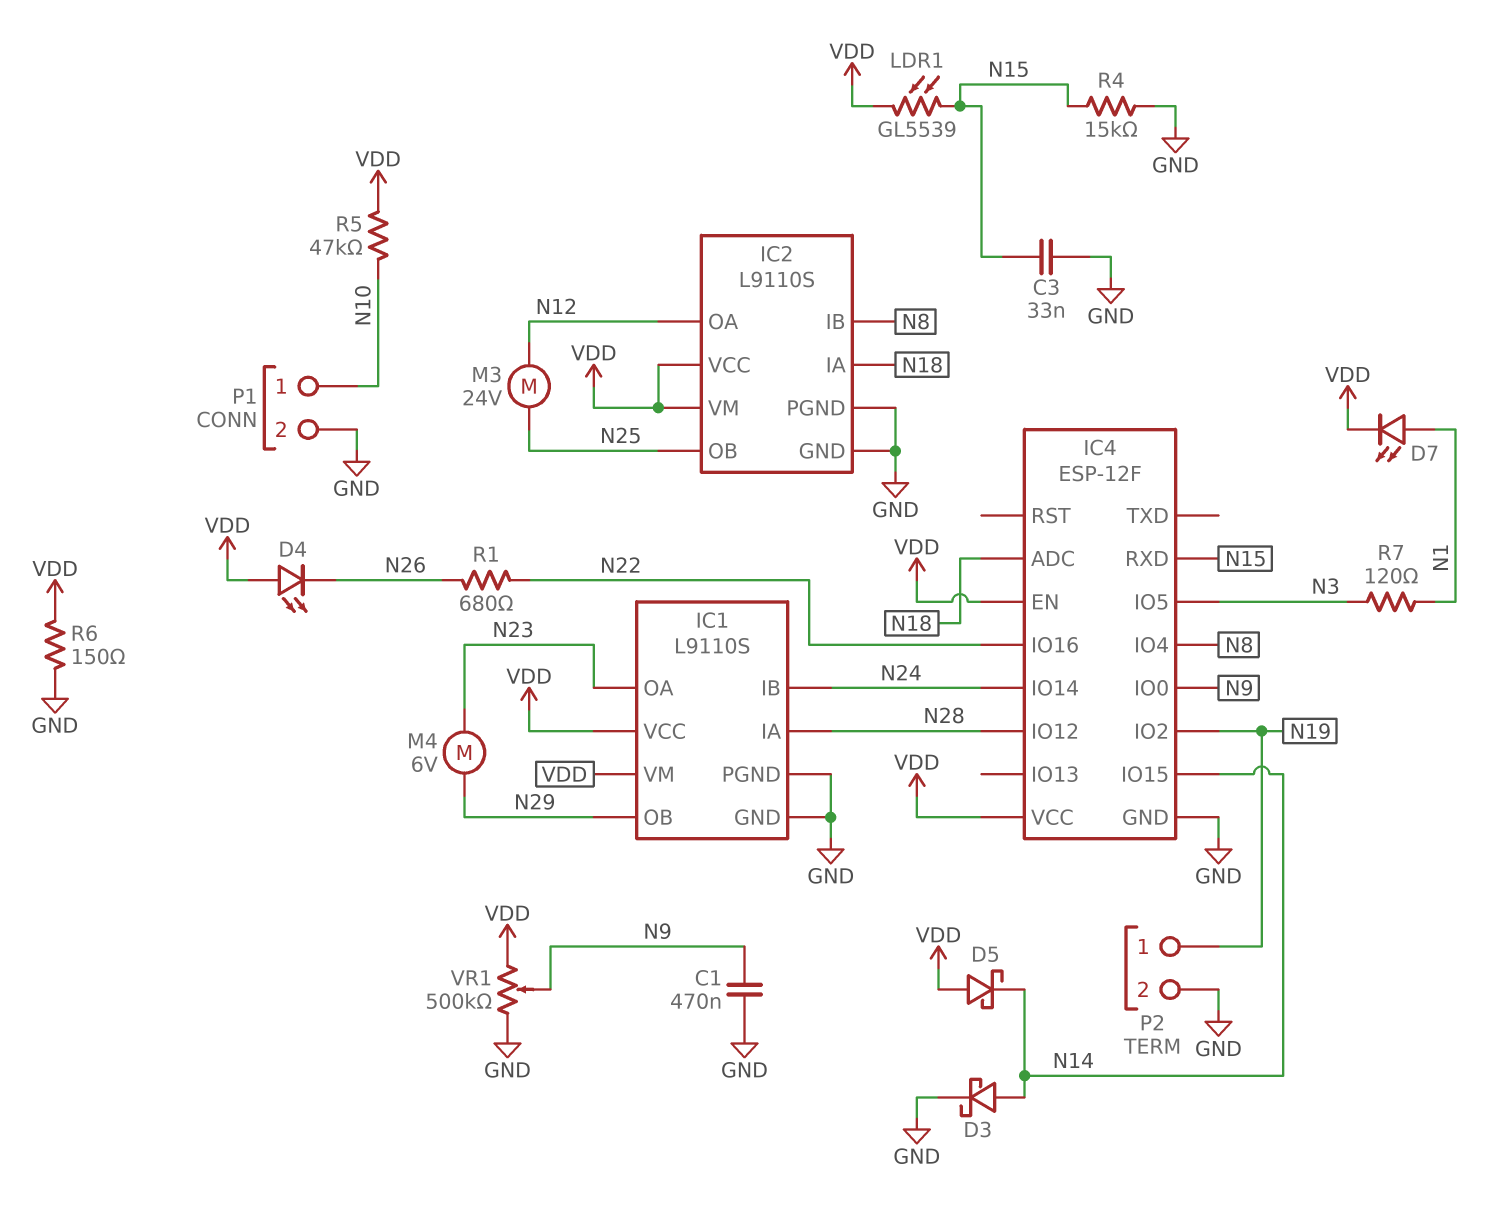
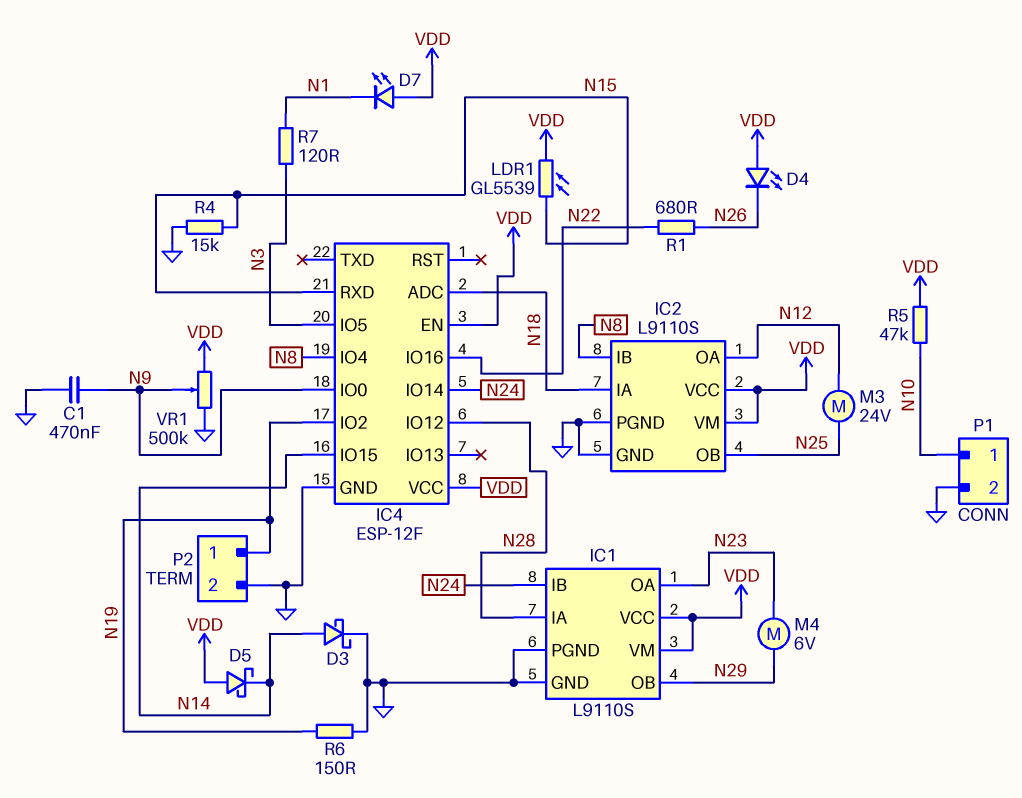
C3: 33nF (GND, N15) -> none
D7: LED (A N1, K VDD) -> LED (A VDD, K N1)
R6: 150 (GND, VDD) -> 150 (GND, N19)

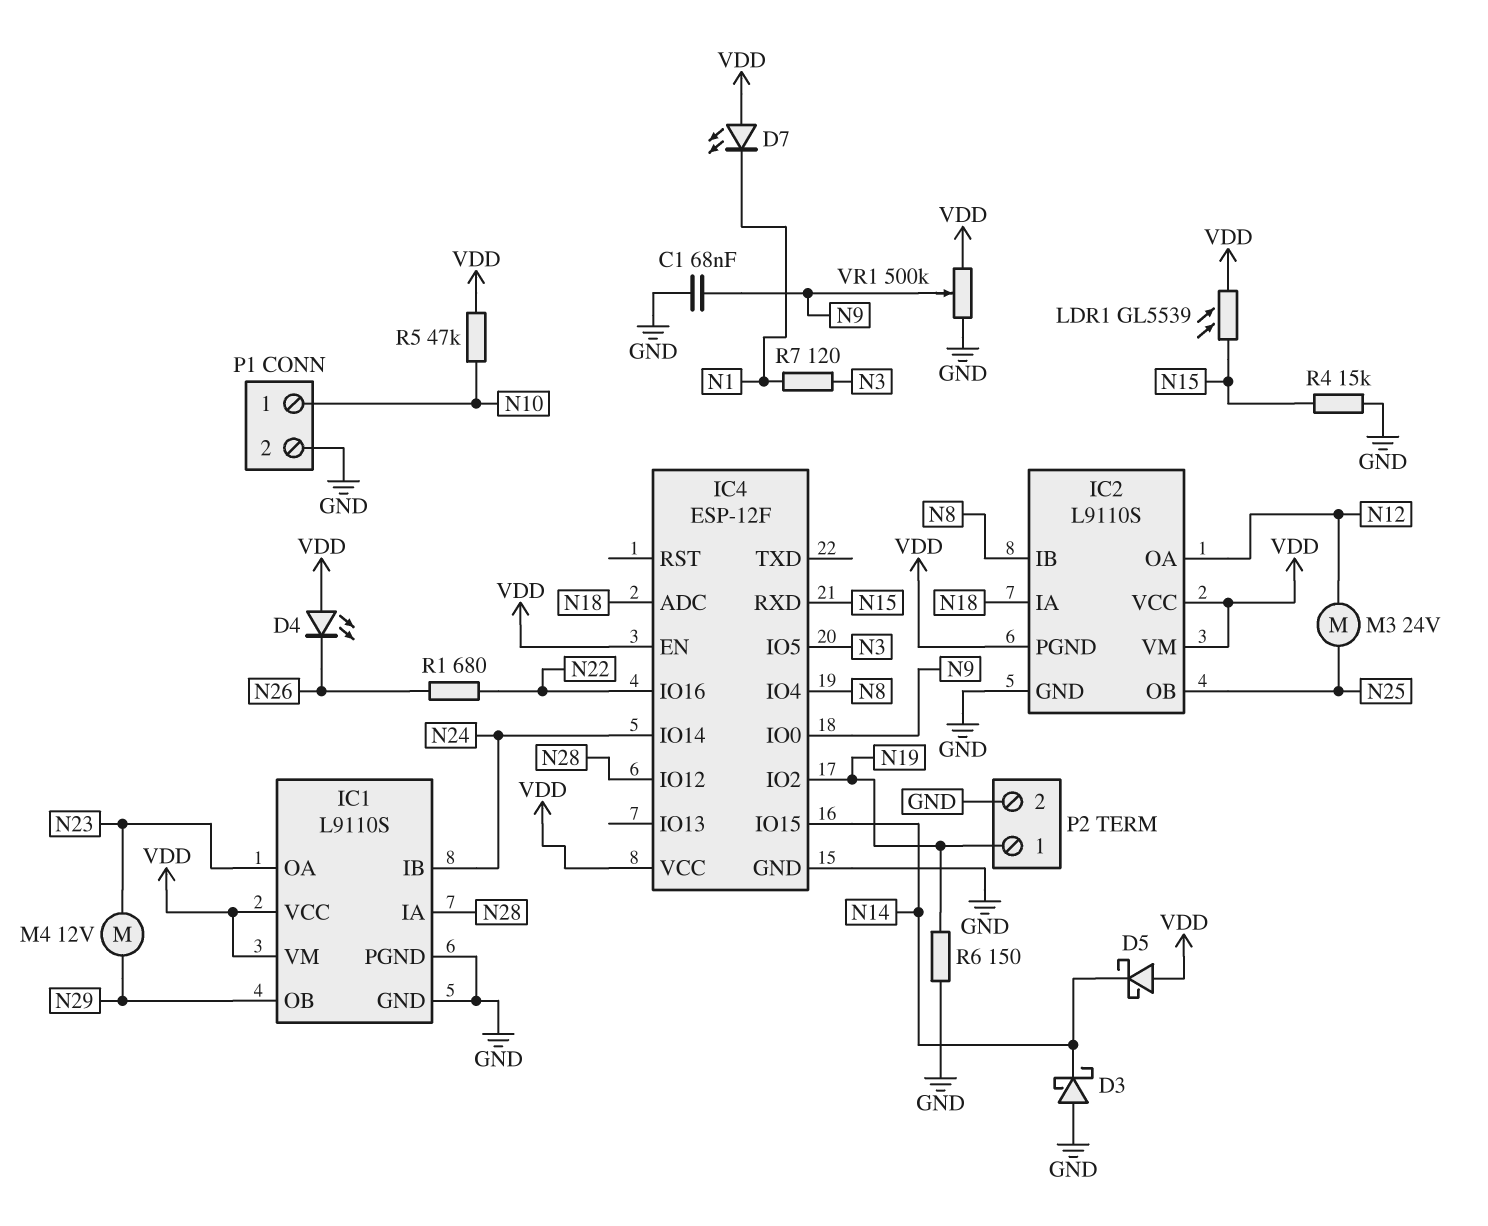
C1: 470nF (GND, N9) -> 68nF (GND, N9)
D3: schottky (A N14, K GND) -> schottky (A GND, K N14)
IC2 pin PGND: GND -> VDD
M4: motor 6V (N23, N29) -> motor 12V (N23, N29)

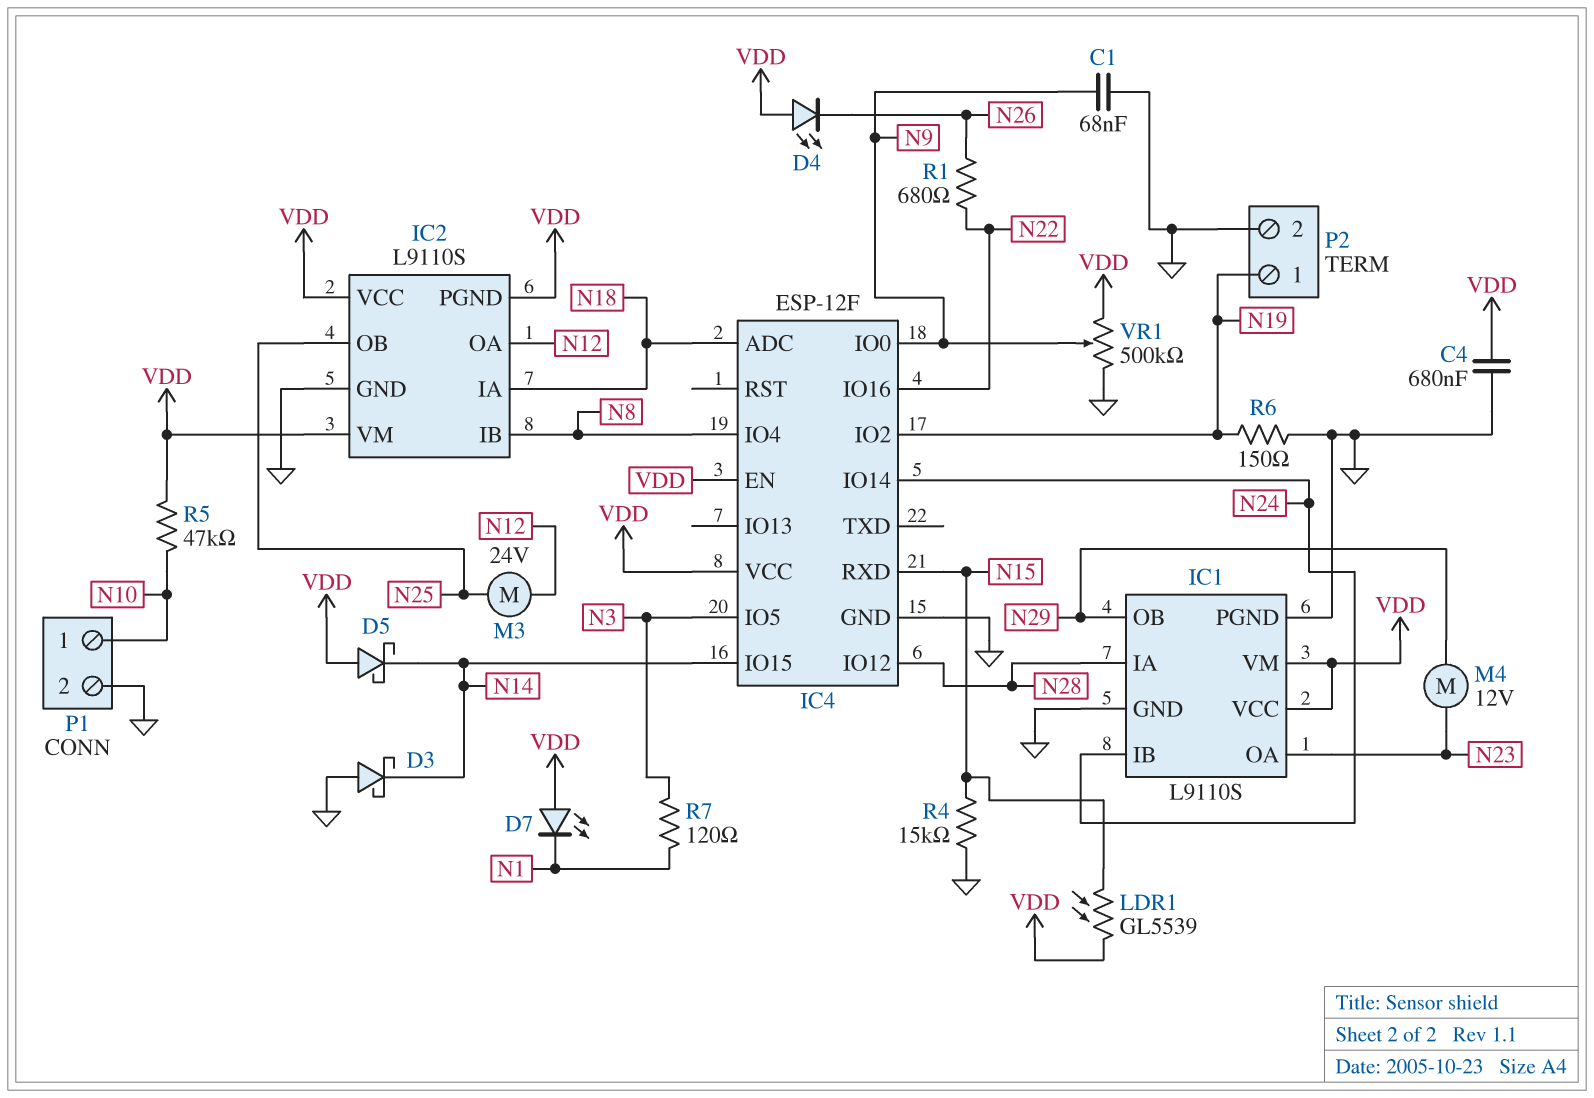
C4: none -> 680nF (GND, VDD)

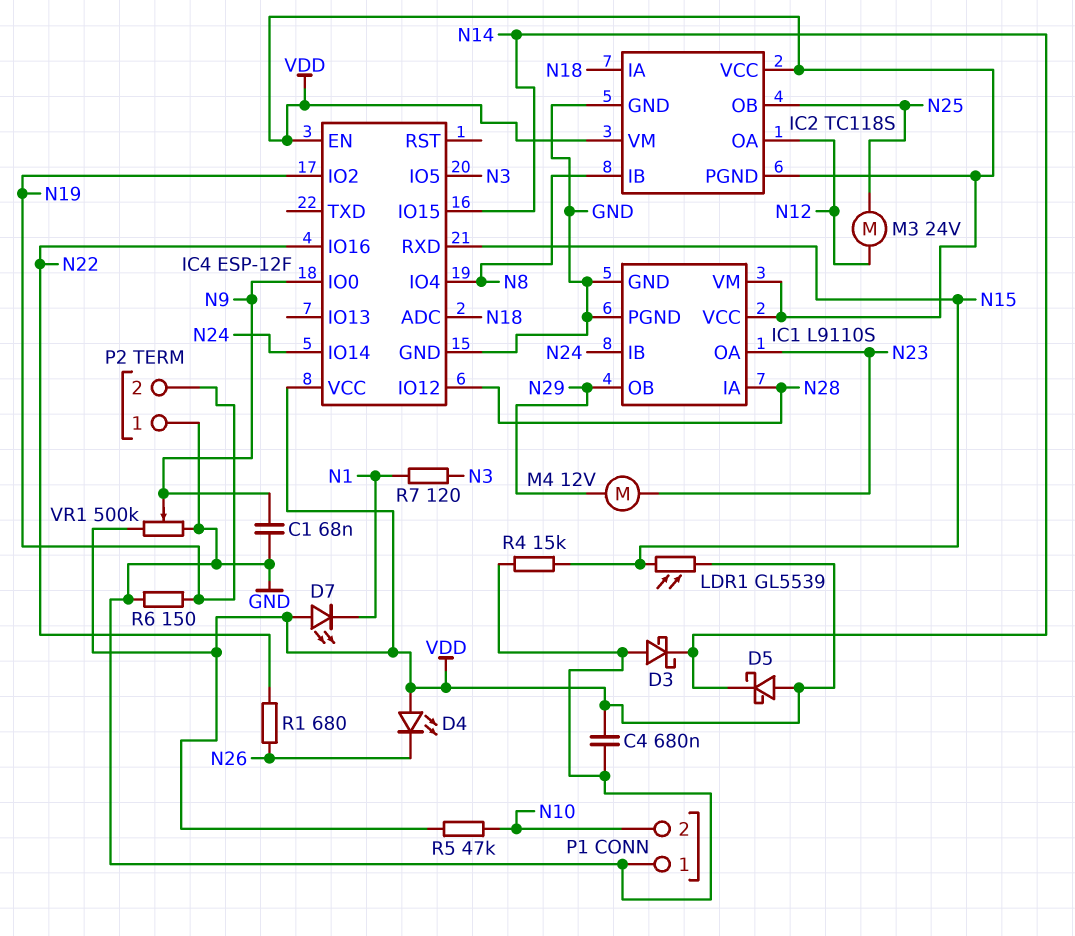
IC2: L9110S -> TC118S
P1 pin 1: N10 -> GND
P1 pin 2: GND -> N10
P2 pin 1: N19 -> GND
P2 pin 2: GND -> N19

